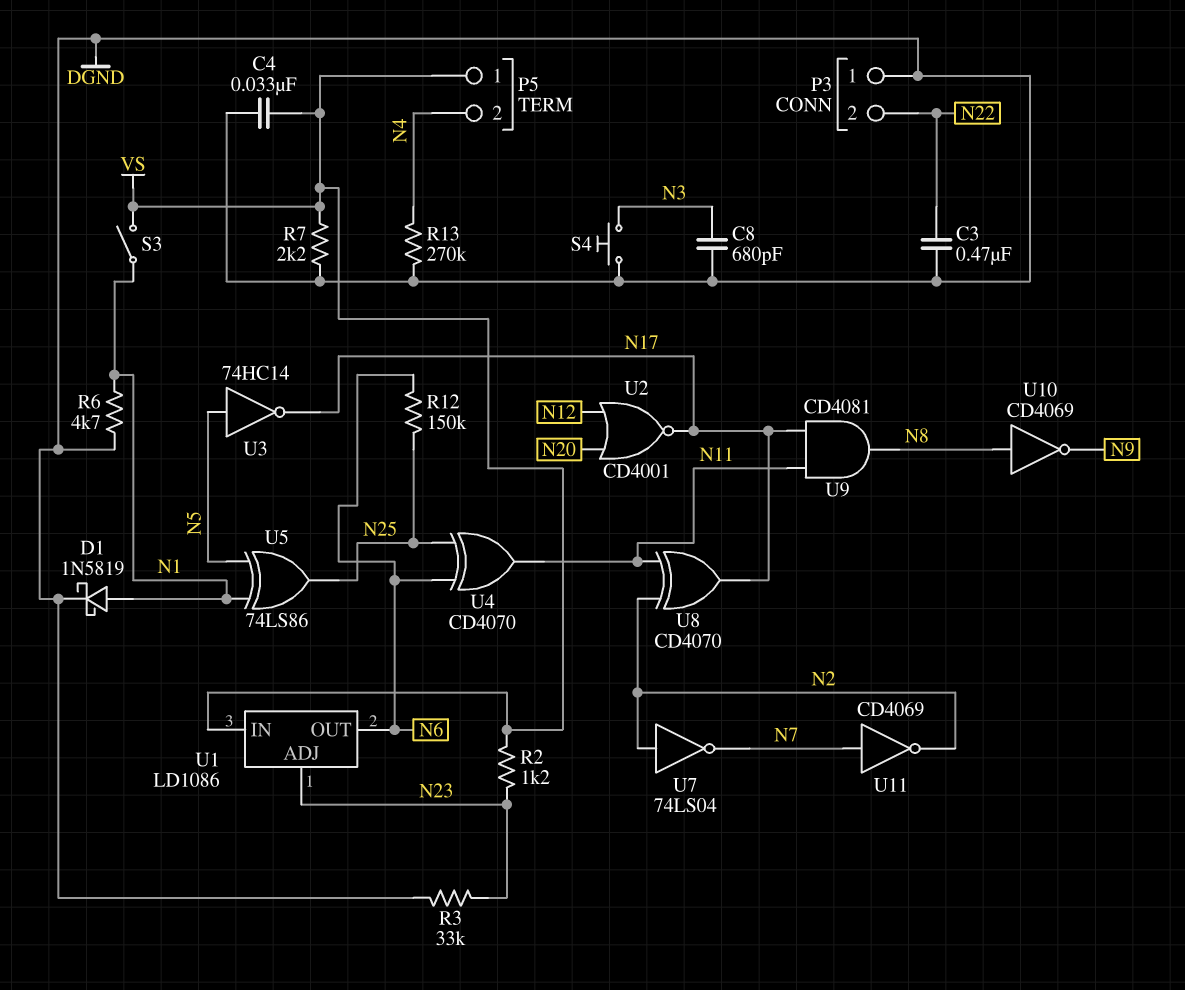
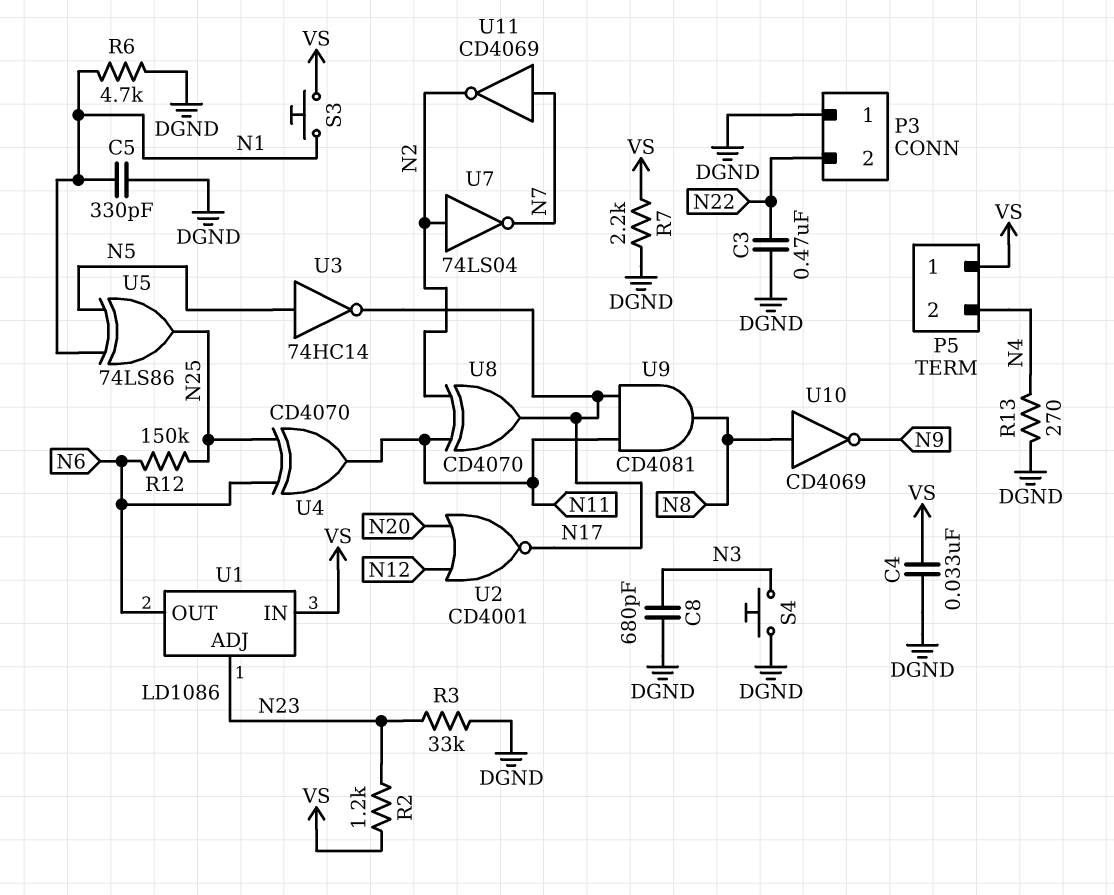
C5: none -> 330pF (DGND, N1)
D1: schottky 1N5819 (A N1, K DGND) -> none
R13: 270k (DGND, N4) -> 270 (DGND, N4)
S3: switch (N1, VS) -> button (N1, VS)

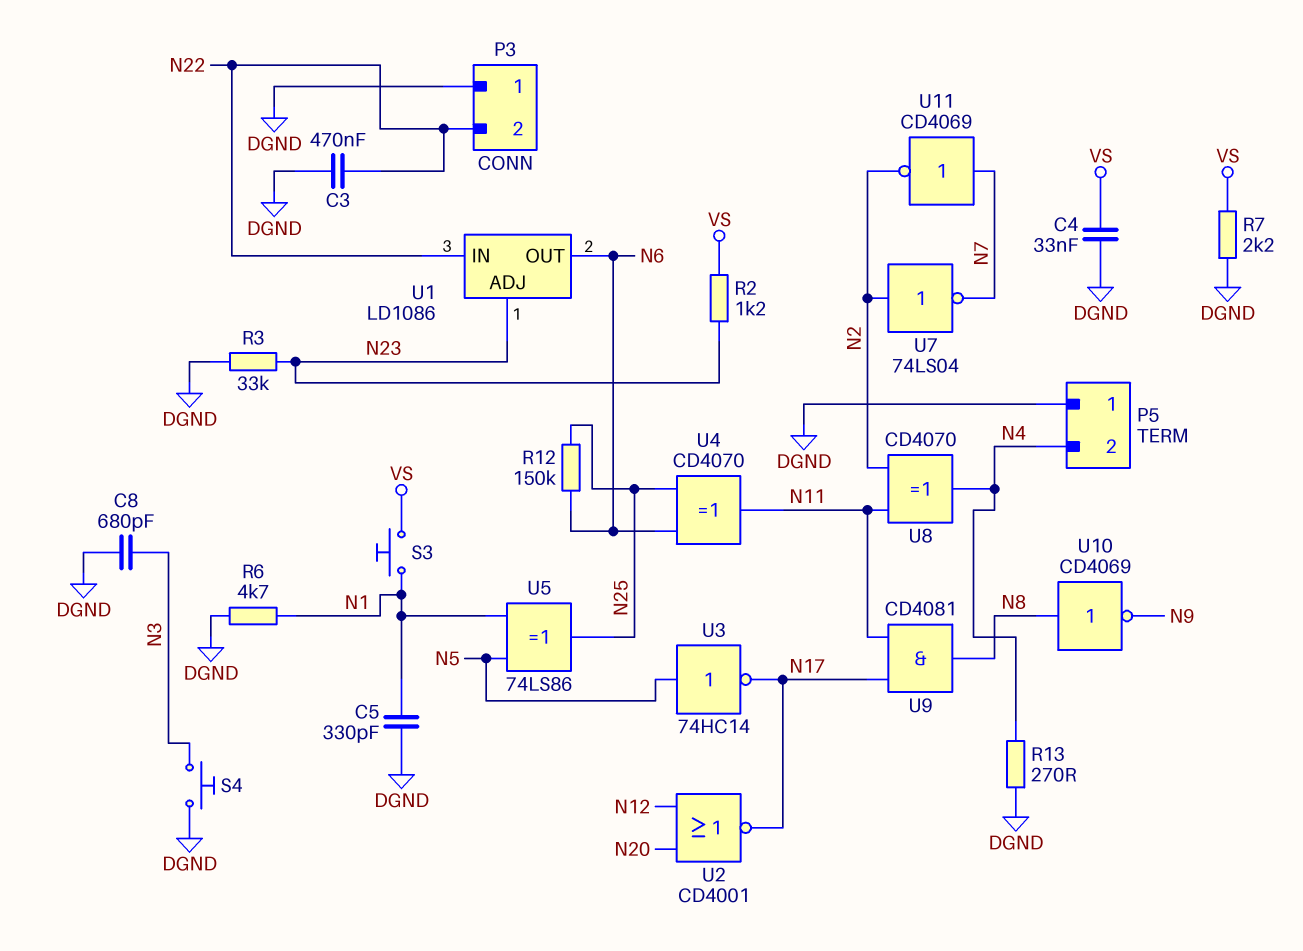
P5 pin 1: VS -> DGND
U1 pin IN: VS -> N22
U8: XOR CD4070 (in N2, in N11, out N17) -> XOR CD4070 (in N2, in N11, out N4)

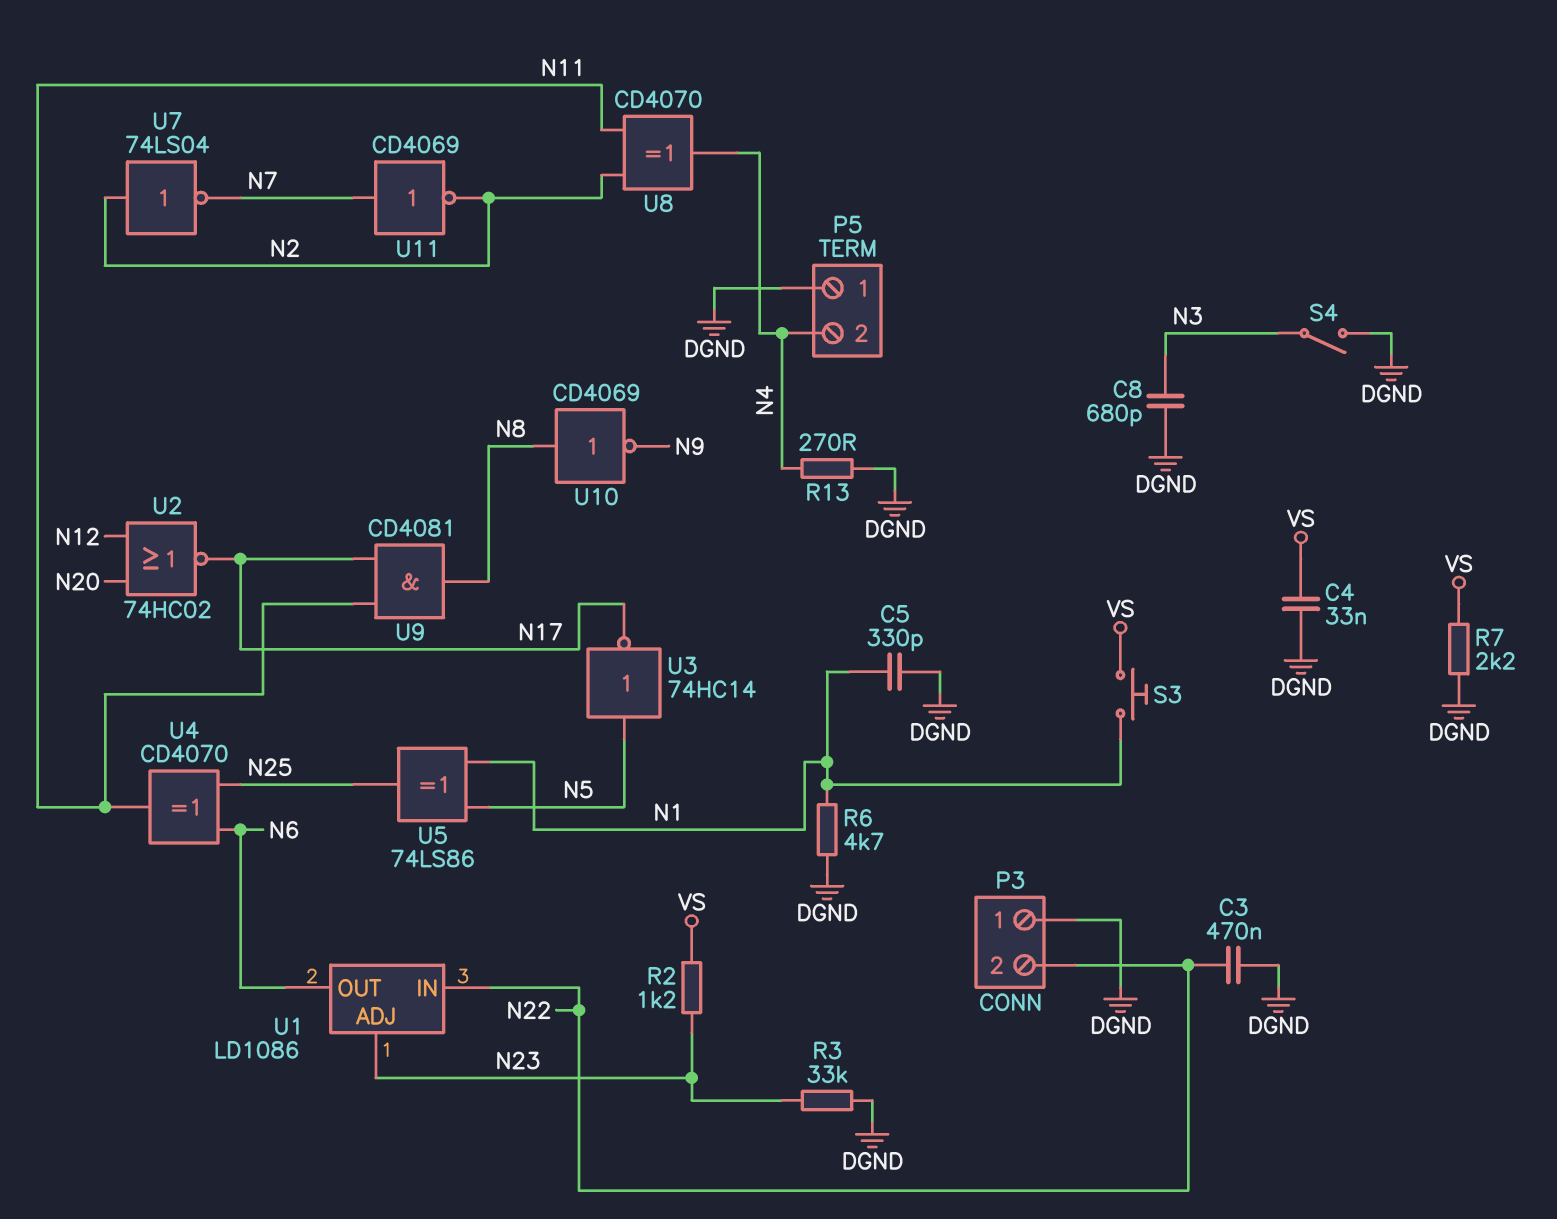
R12: 150k (N6, N25) -> none
S4: button (DGND, N3) -> switch (DGND, N3)
U2: NOR CD4001 (in N12, in N20, out N17) -> NOR 74HC02 (in N12, in N20, out N17)

